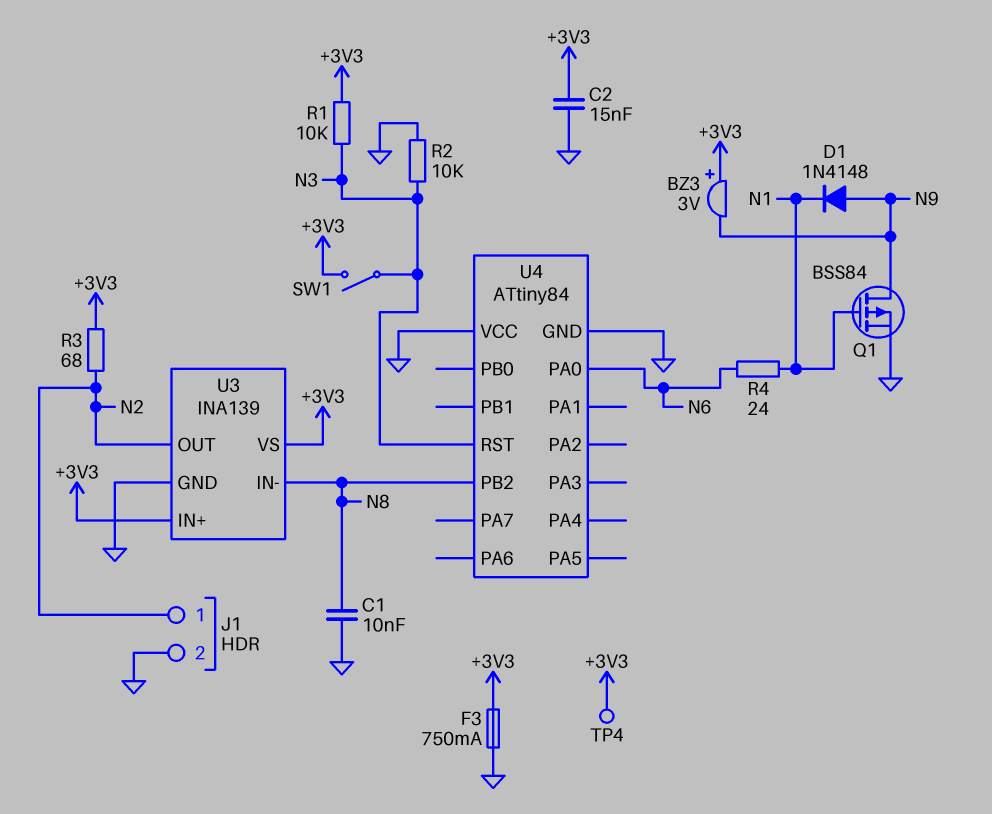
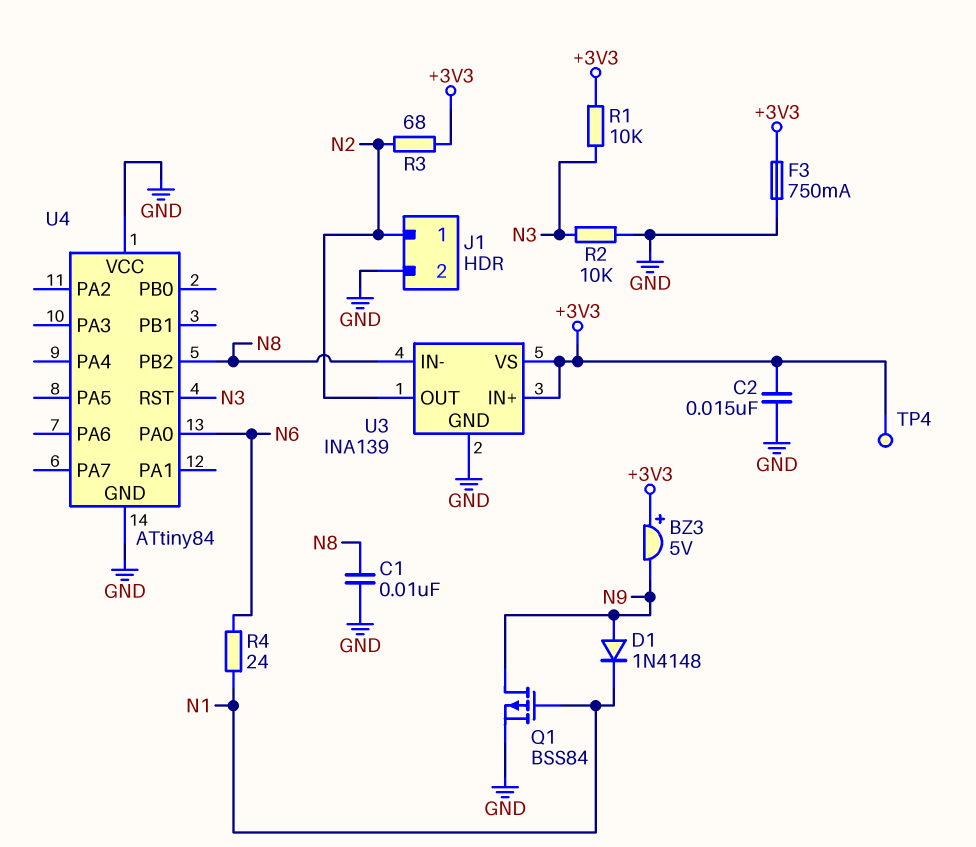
BZ3: buzzer 3V (plus +3V3, minus N9) -> buzzer 5V (plus +3V3, minus N9)
SW1: switch (+3V3, N3) -> none

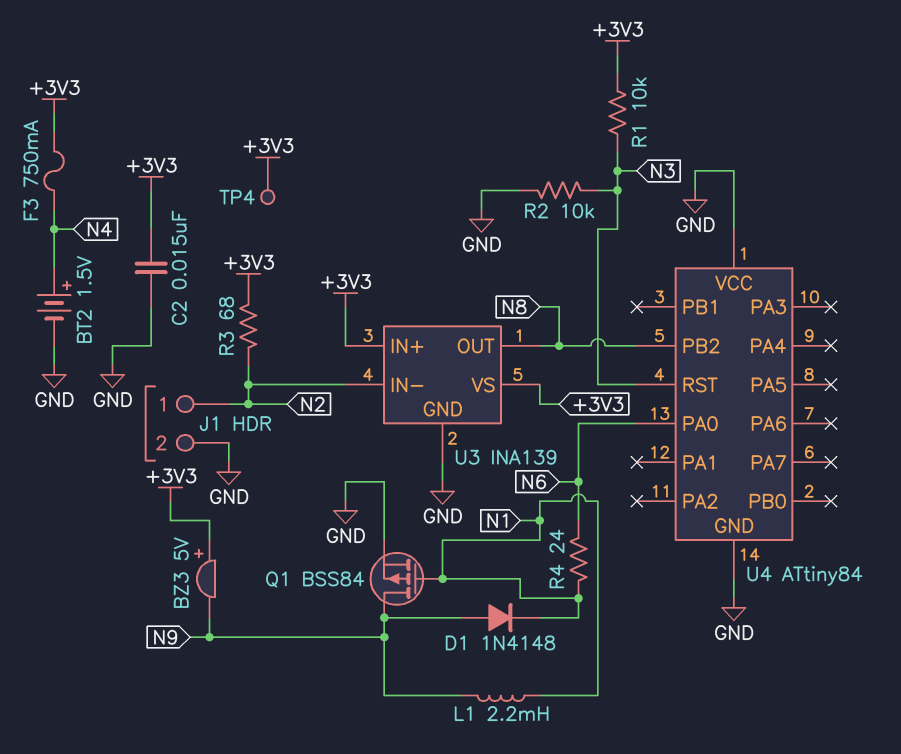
BT2: none -> 1.5V (plus N4, minus GND)
C1: 10nF (GND, N8) -> none
F3: 750mA (+3V3, GND) -> 750mA (+3V3, N4)
L1: none -> 2.2mH (N1, N9)
U3 pin IN-: N8 -> N2
U3 pin OUT: N2 -> N8

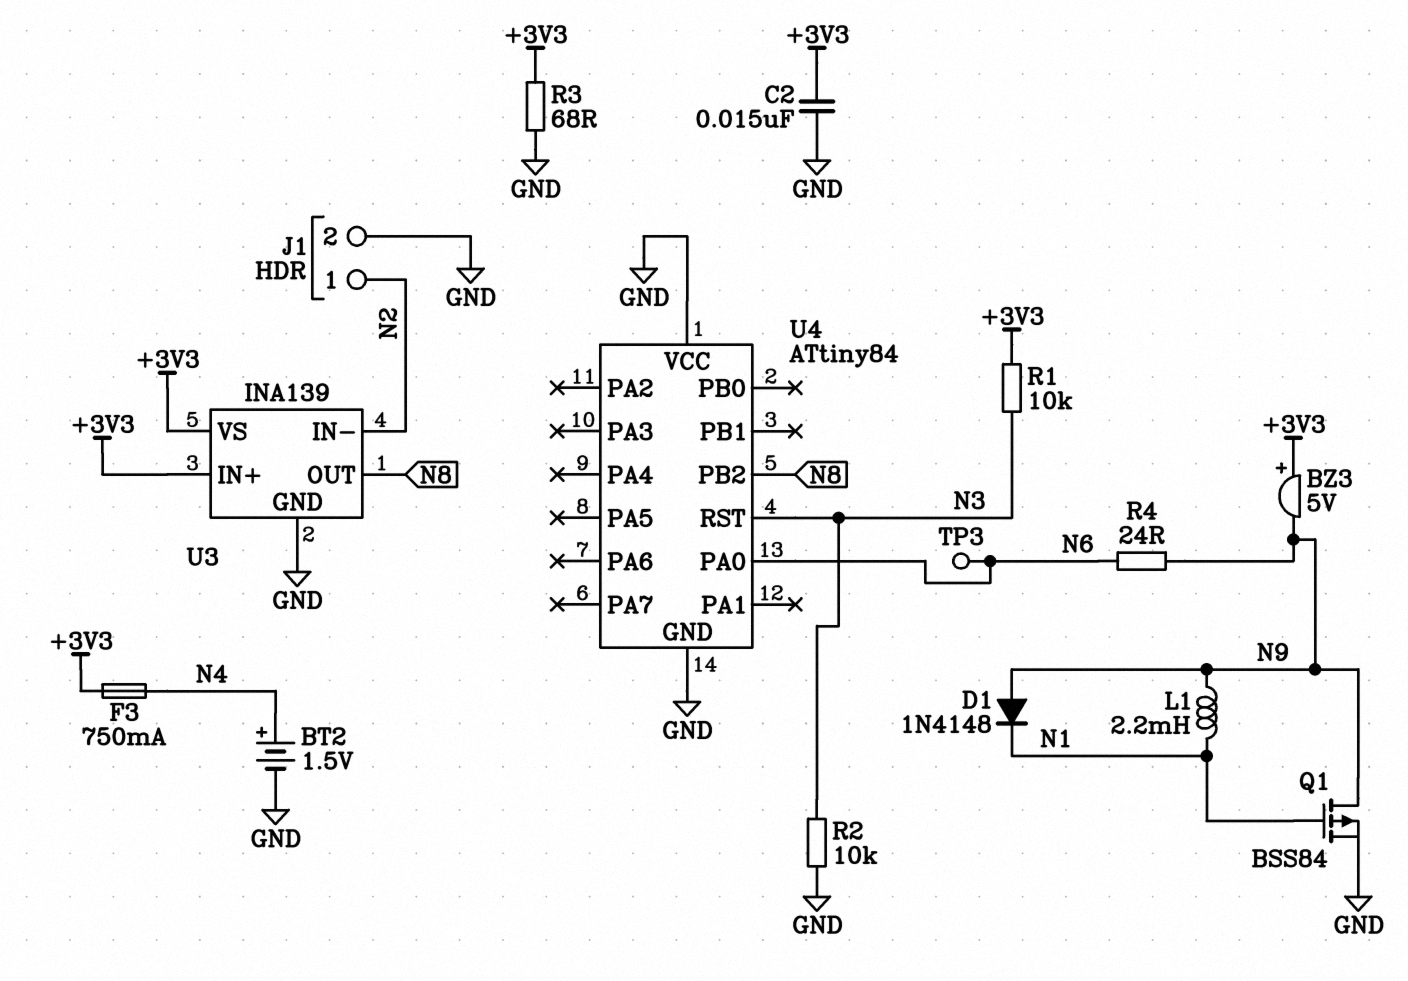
R3: 68 (+3V3, N2) -> 68 (+3V3, GND)
R4: 24 (N1, N6) -> 24 (N6, N9)
TP3: none -> test point (N6)
TP4: test point (+3V3) -> none

